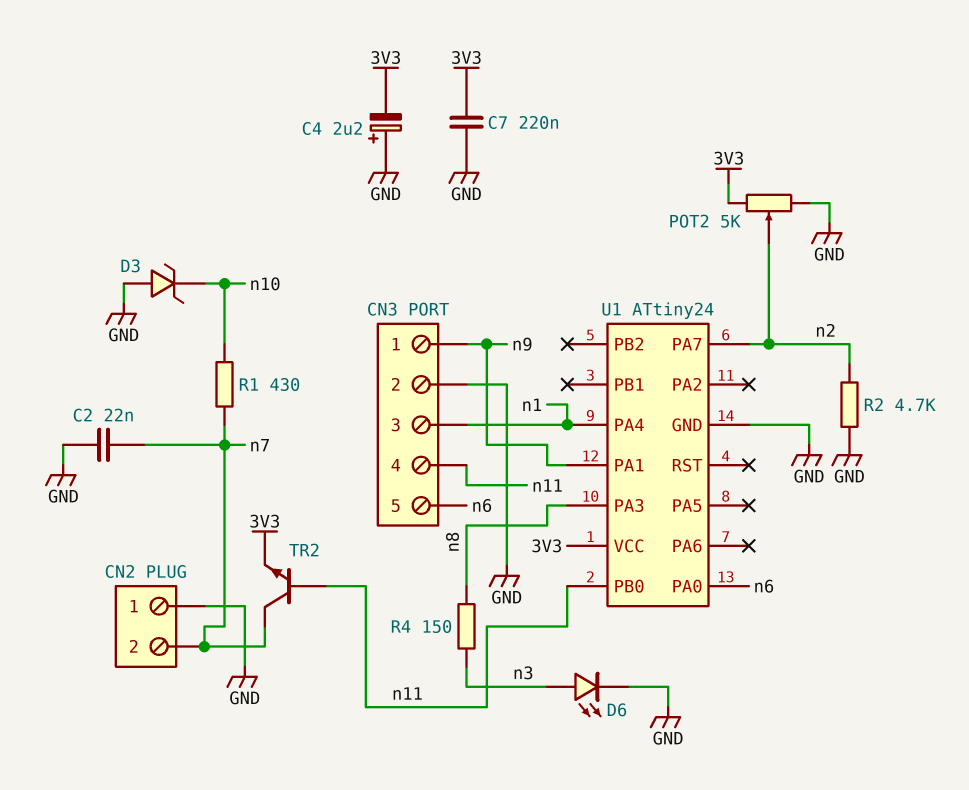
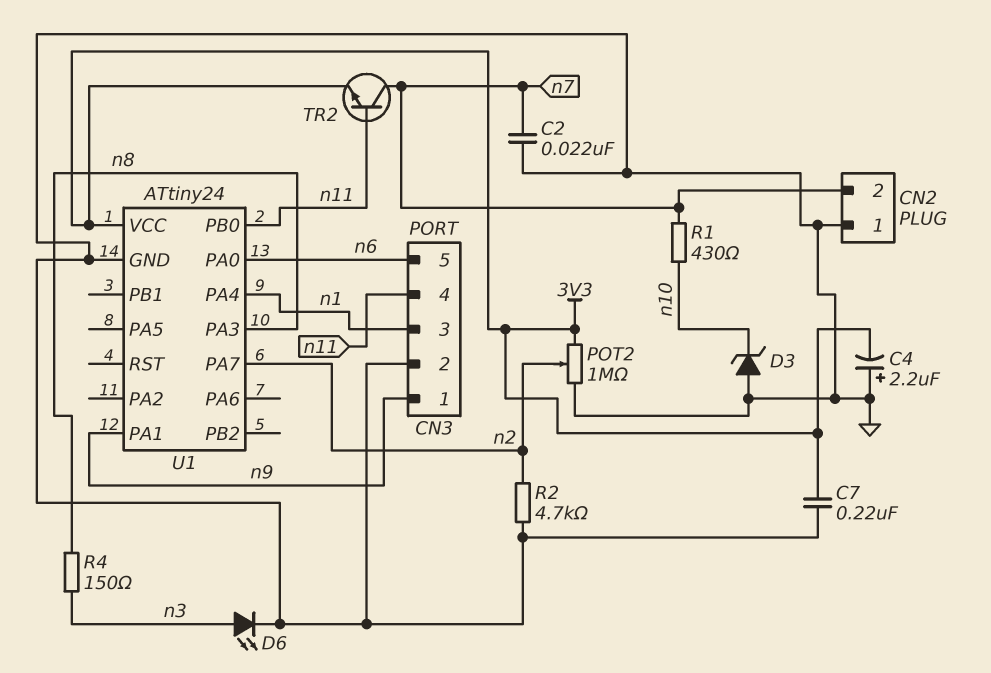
POT2: 5k (3V3, GND, wiper n2) -> 1M (3V3, GND, wiper n2)

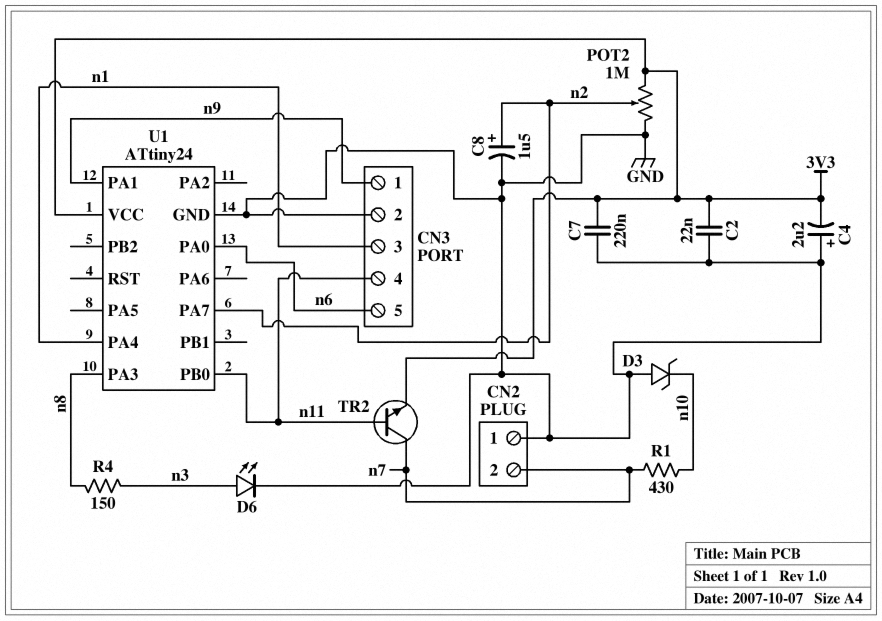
C2: 22nF (GND, n7) -> 22nF (3V3, GND)
C8: none -> 1.5uF (plus n2, minus GND)
R2: 4.7k (GND, n2) -> none

